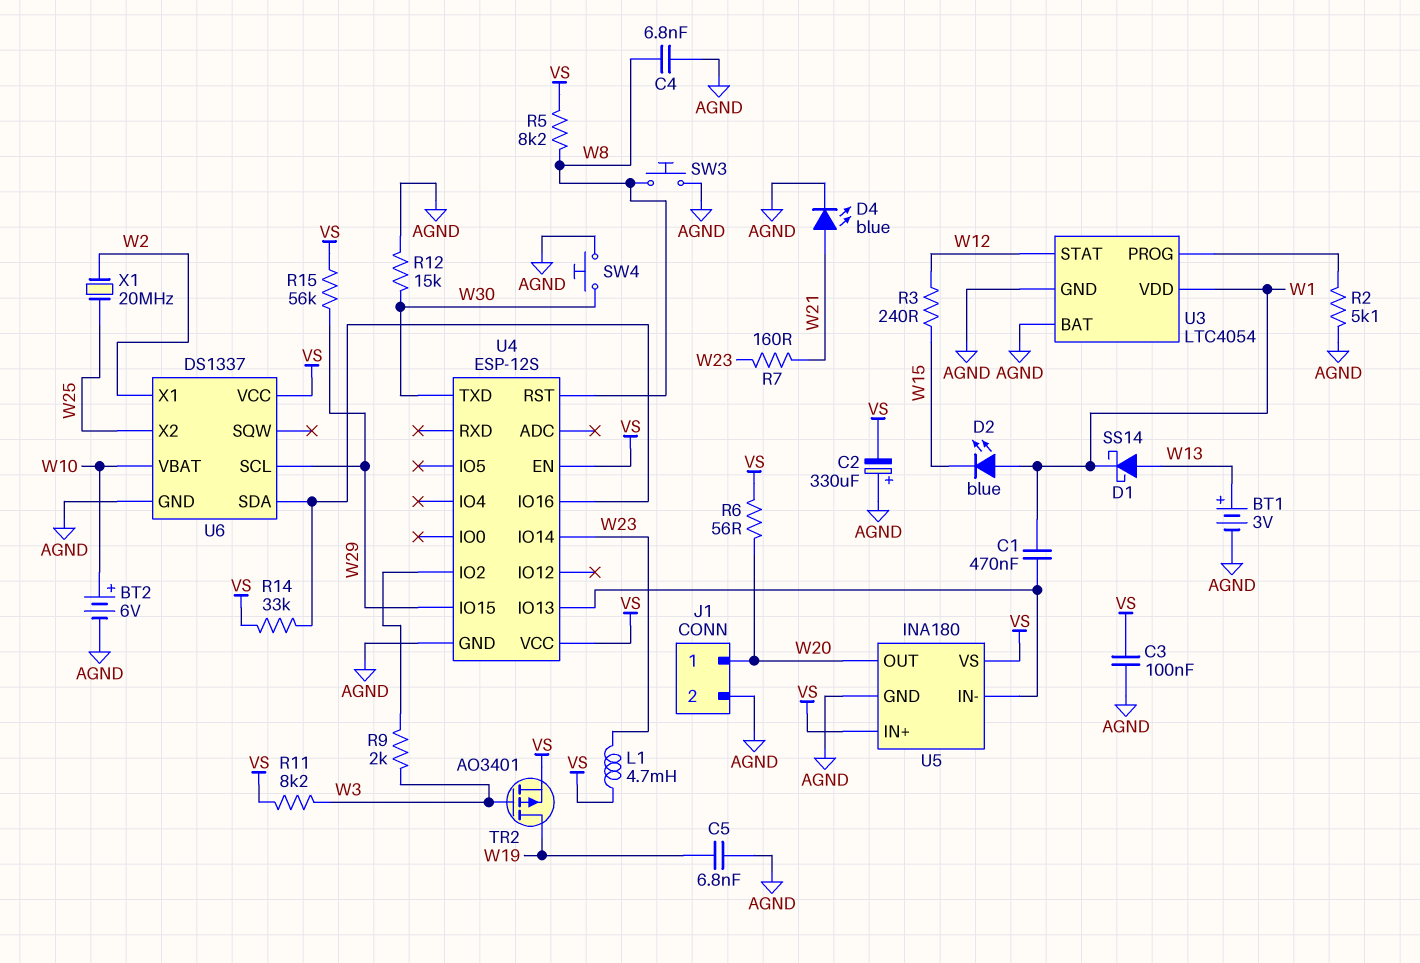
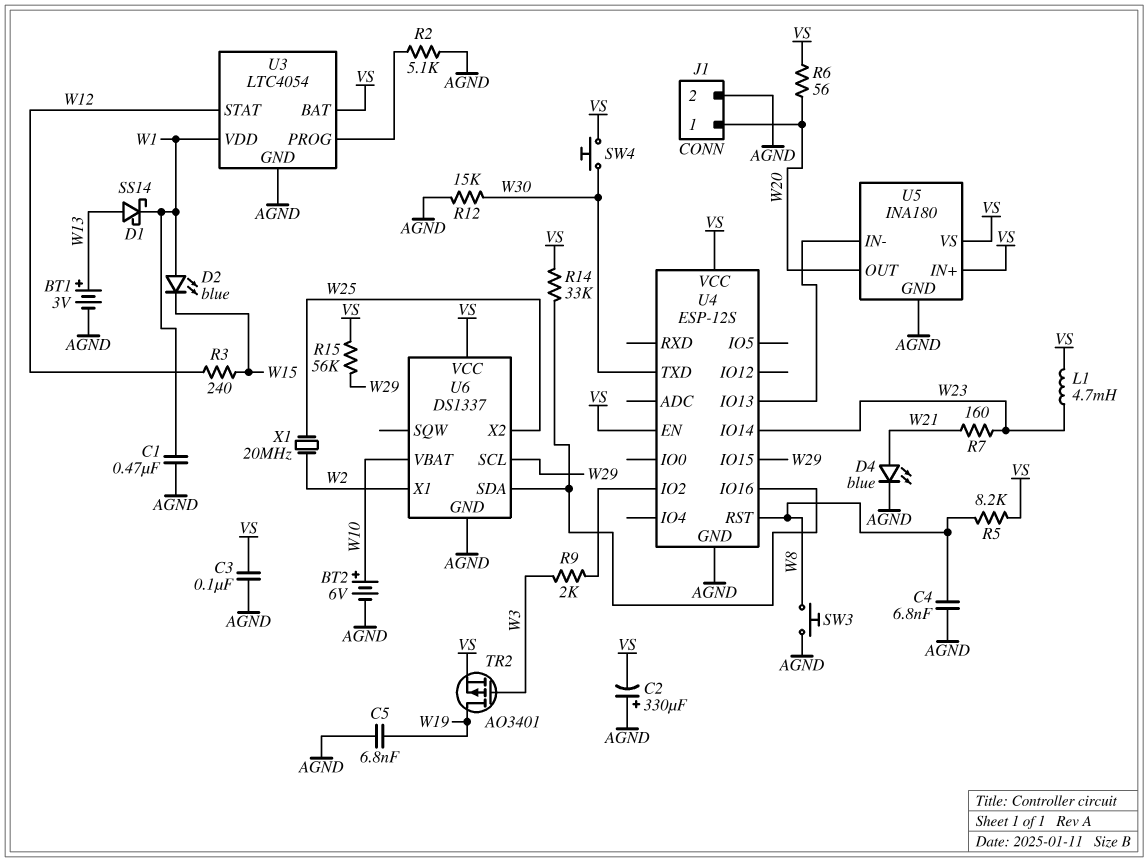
C1: 470nF (U4/IO13, W1) -> 470nF (AGND, W1)
R11: 8.2k (VS, W3) -> none
SW4: button (AGND, W30) -> button (VS, W30)
U3 pin BAT: AGND -> VS

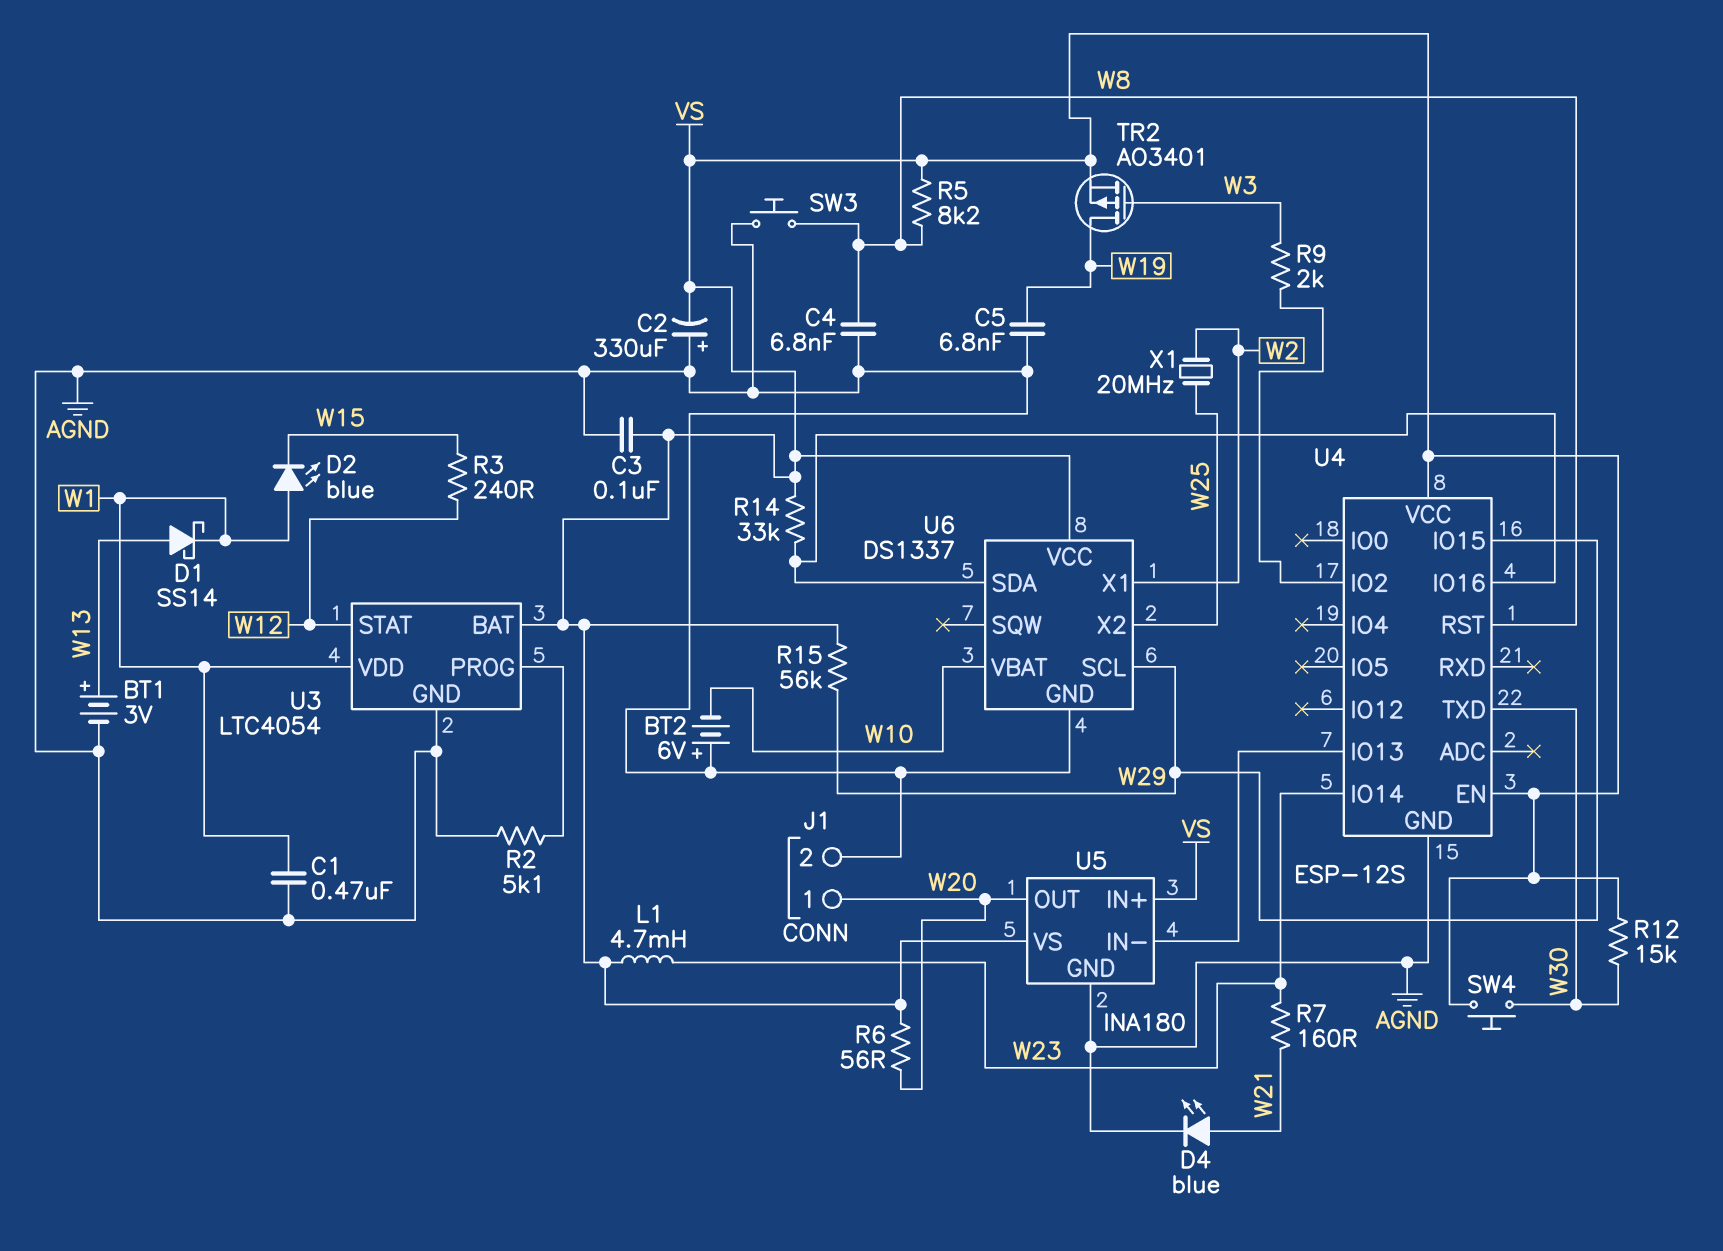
BT2: 6V (plus W10, minus AGND) -> 6V (plus AGND, minus W10)
R12: 15k (AGND, W30) -> 15k (VS, W30)

